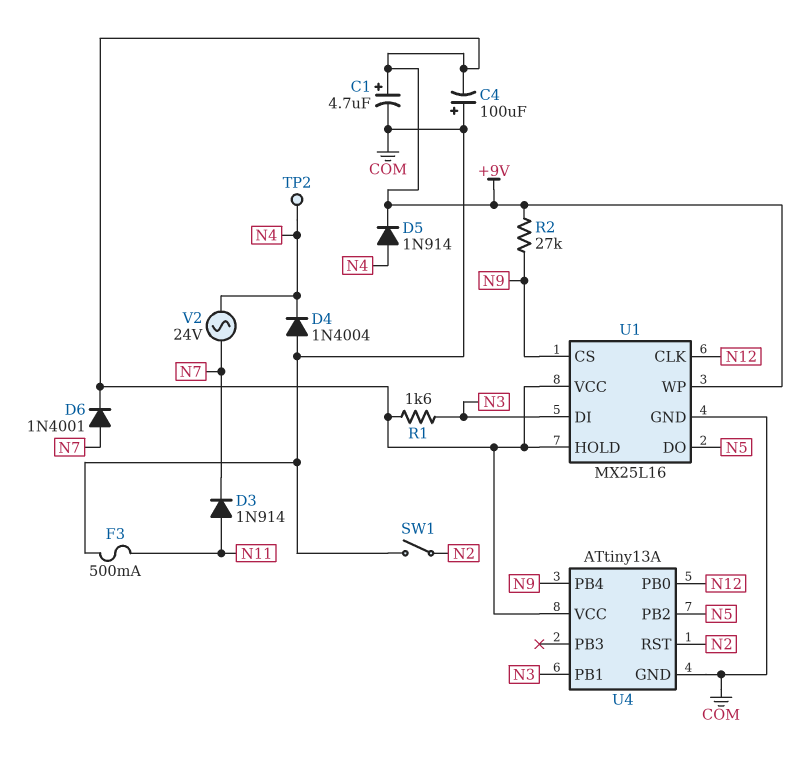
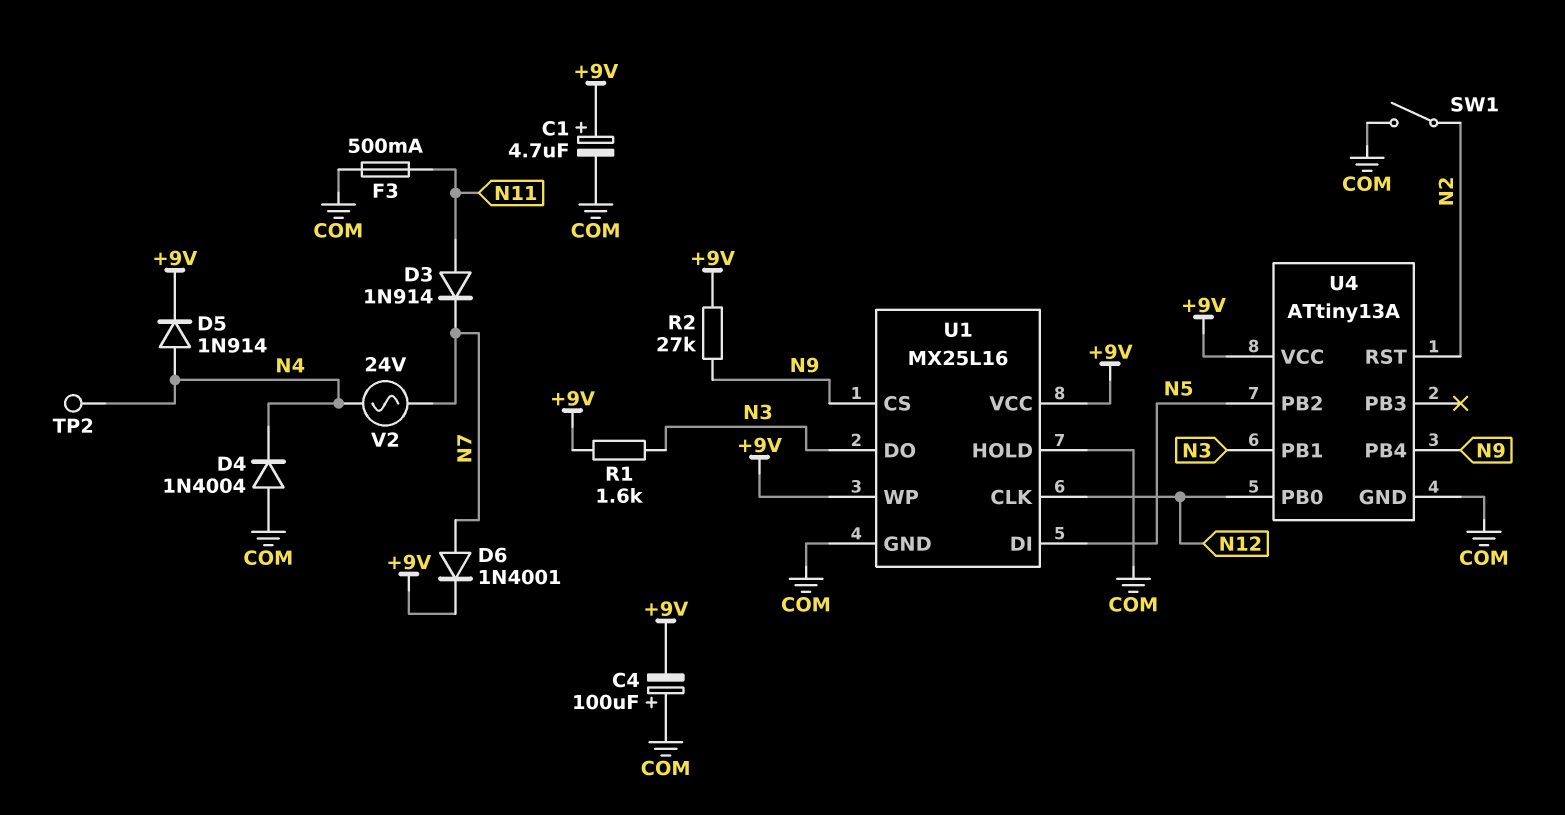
U1 pin DI: N3 -> N5
U1 pin DO: N5 -> N3
U1 pin HOLD: +9V -> COM

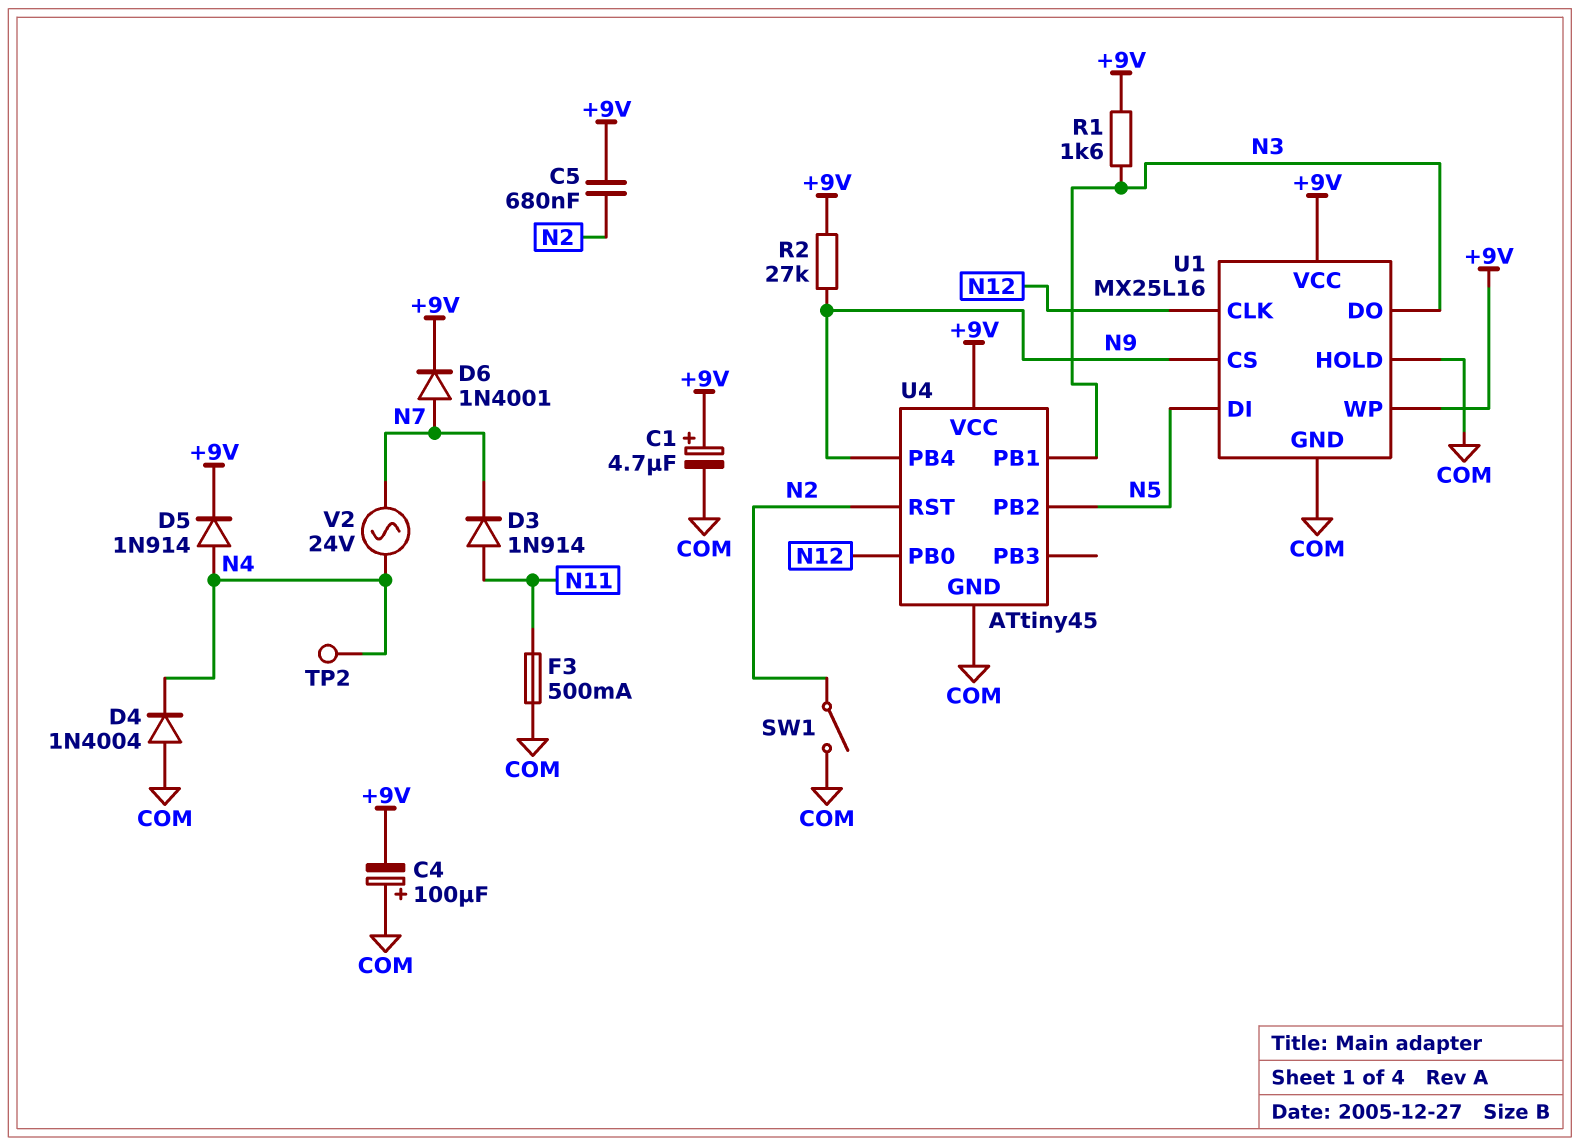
C5: none -> 680nF (+9V, N2)
U4: ATtiny13A -> ATtiny45

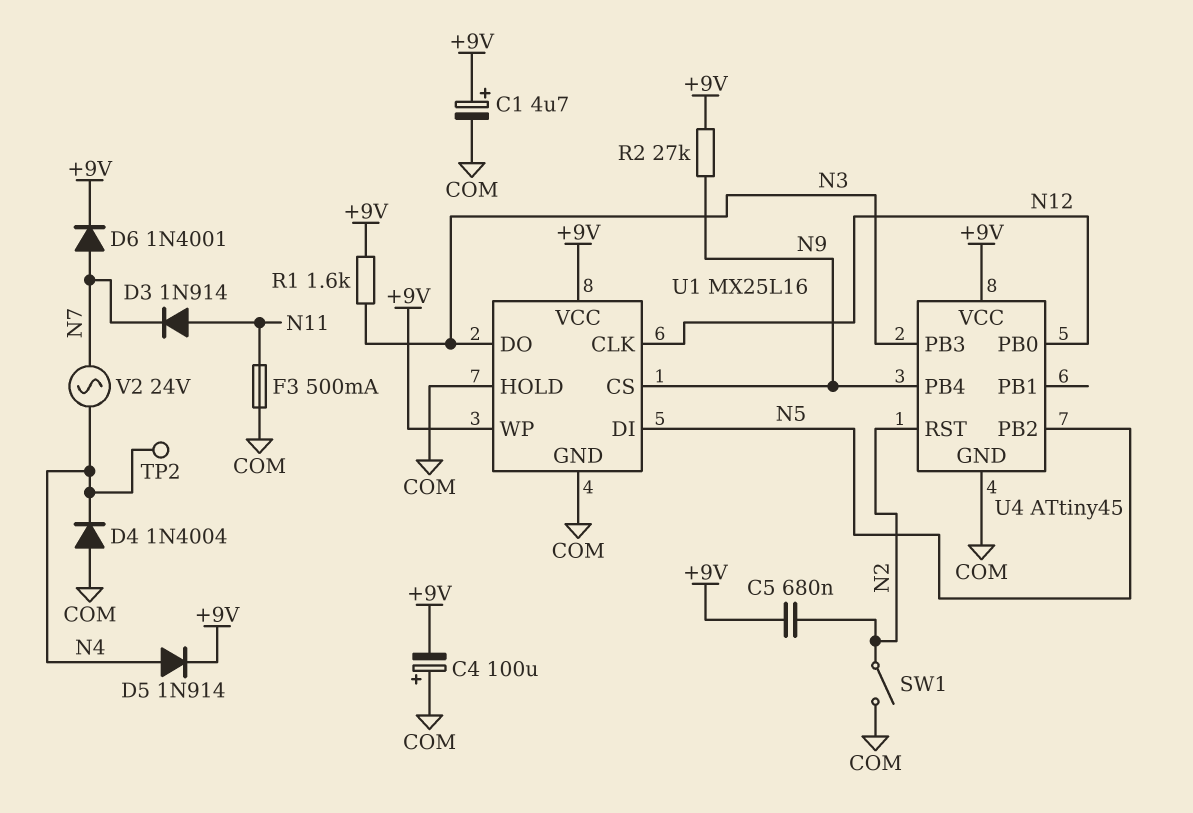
U4 pin PB1: N3 -> none
U4 pin PB3: none -> N3

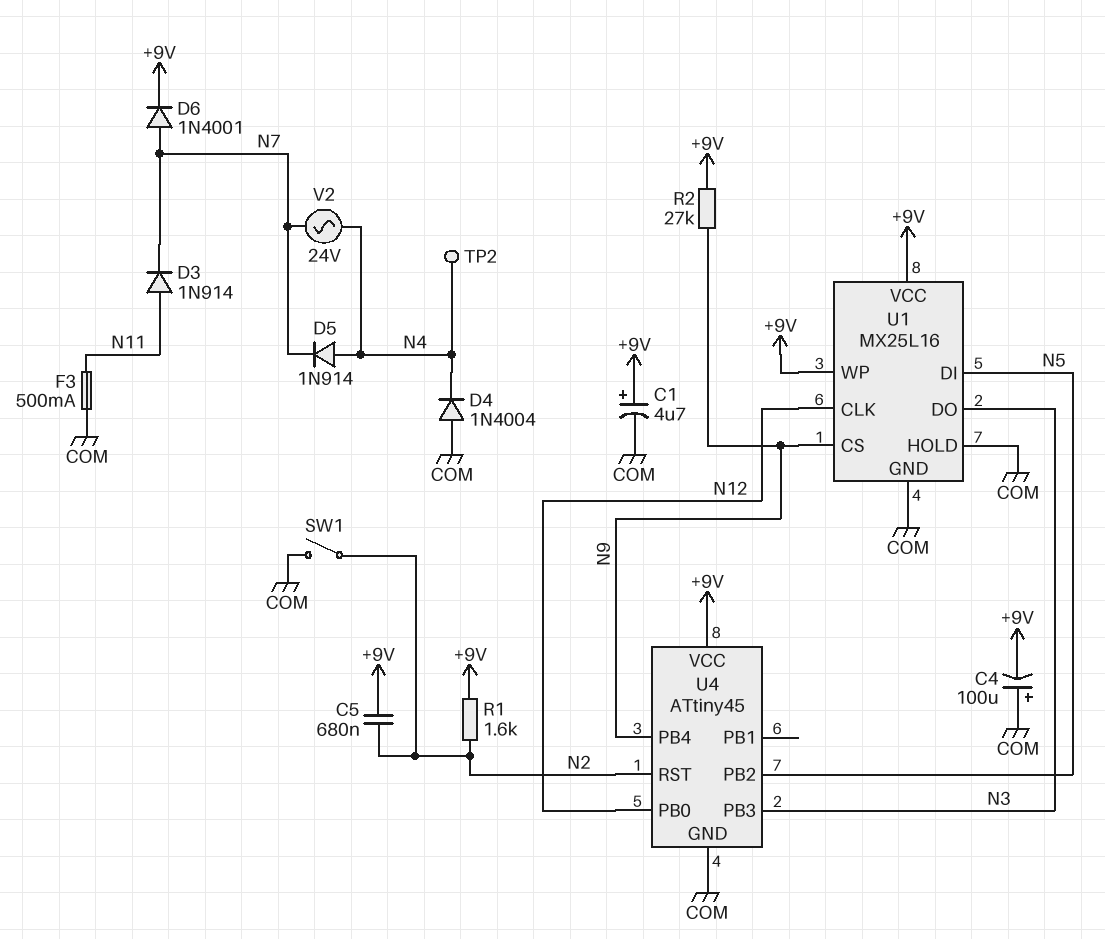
D5: diode 1N914 (A N4, K +9V) -> diode 1N914 (A N4, K N7)
R1: 1.6k (+9V, N3) -> 1.6k (+9V, N2)

